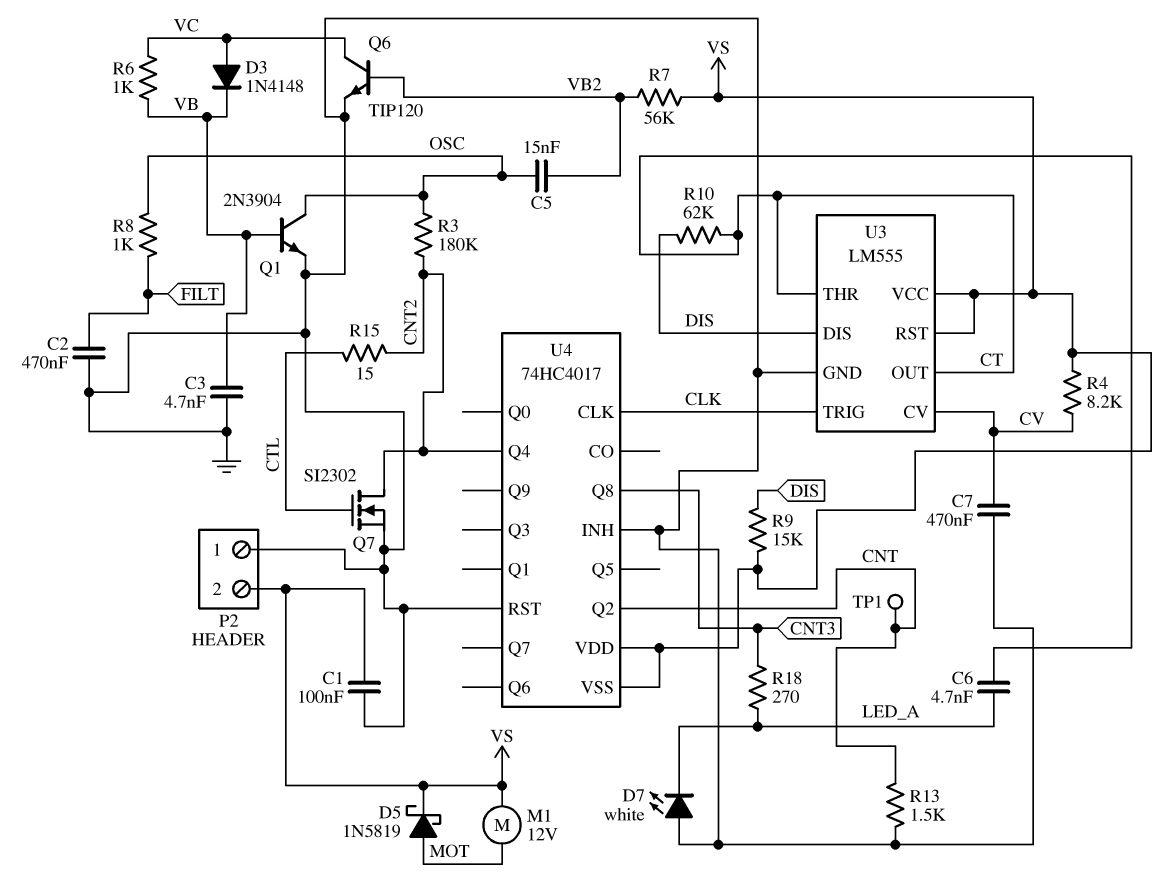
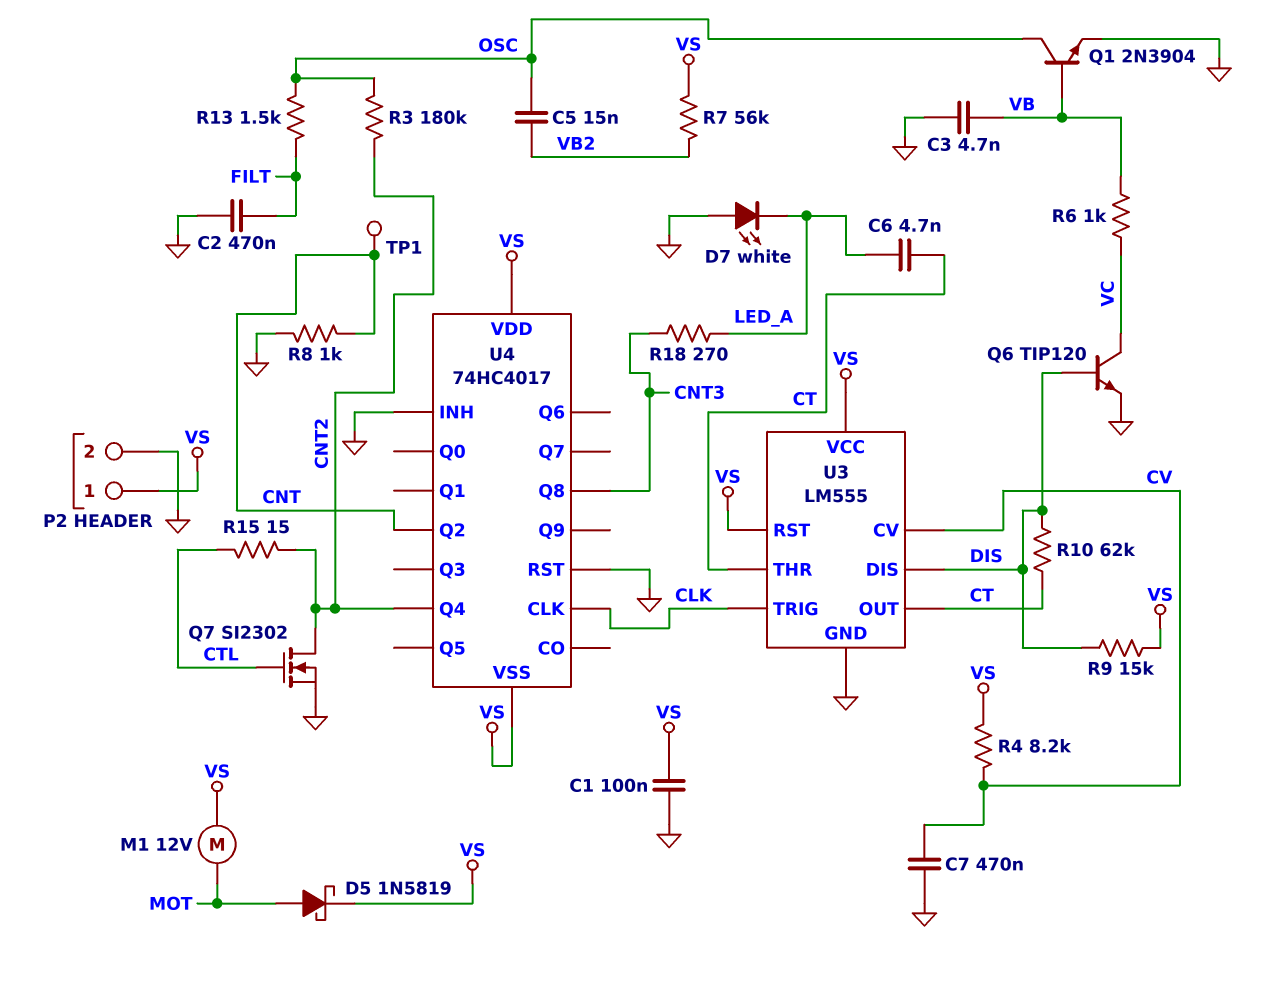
D3: diode 1N4148 (A VC, K VB) -> none
P2 pin 1: GND -> VS
P2 pin 2: VS -> GND
Q6: NPN TIP120 (B VB2, C VC, E GND) -> NPN TIP120 (B DIS, C VC, E GND)
R8: 1k (FILT, OSC) -> 1k (CNT, GND)
R13: 1.5k (CNT, GND) -> 1.5k (FILT, OSC)

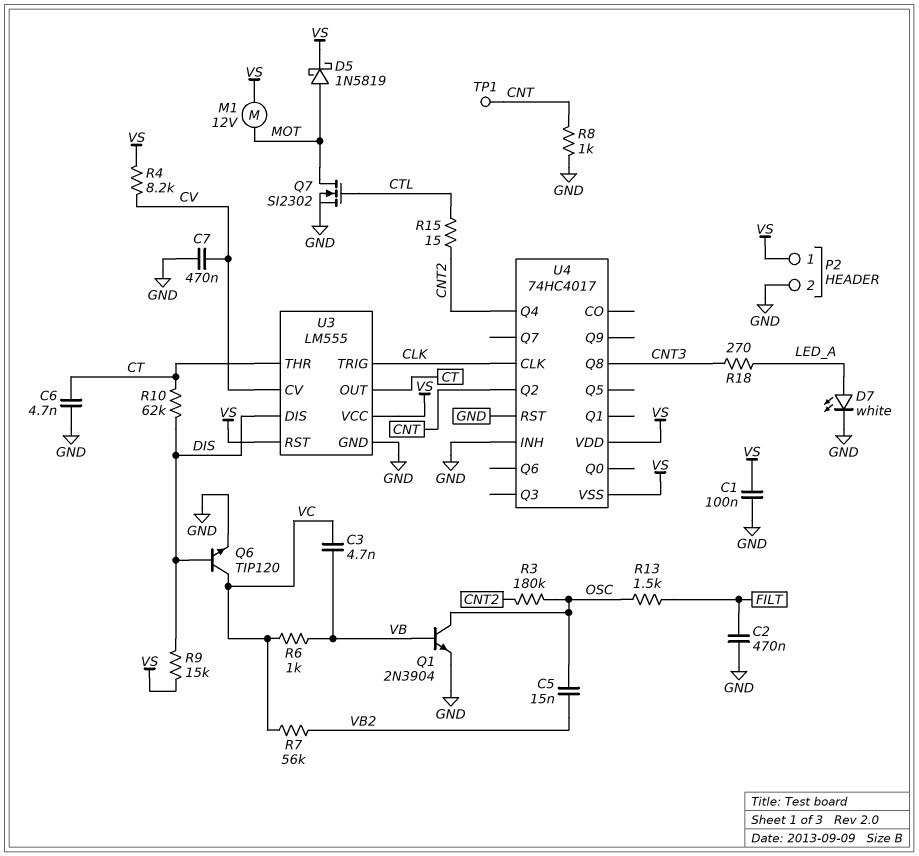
C3: 4.7nF (GND, VB) -> 4.7nF (VB, VC)
C6: 4.7nF (CT, LED_A) -> 4.7nF (CT, GND)
D7: LED white (A GND, K LED_A) -> LED white (A LED_A, K GND)
Q7: NMOS SI2302 (G CTL, D CNT2, S GND) -> NMOS SI2302 (G CTL, D MOT, S GND)
R7: 56k (VB2, VS) -> 56k (VB2, VC)

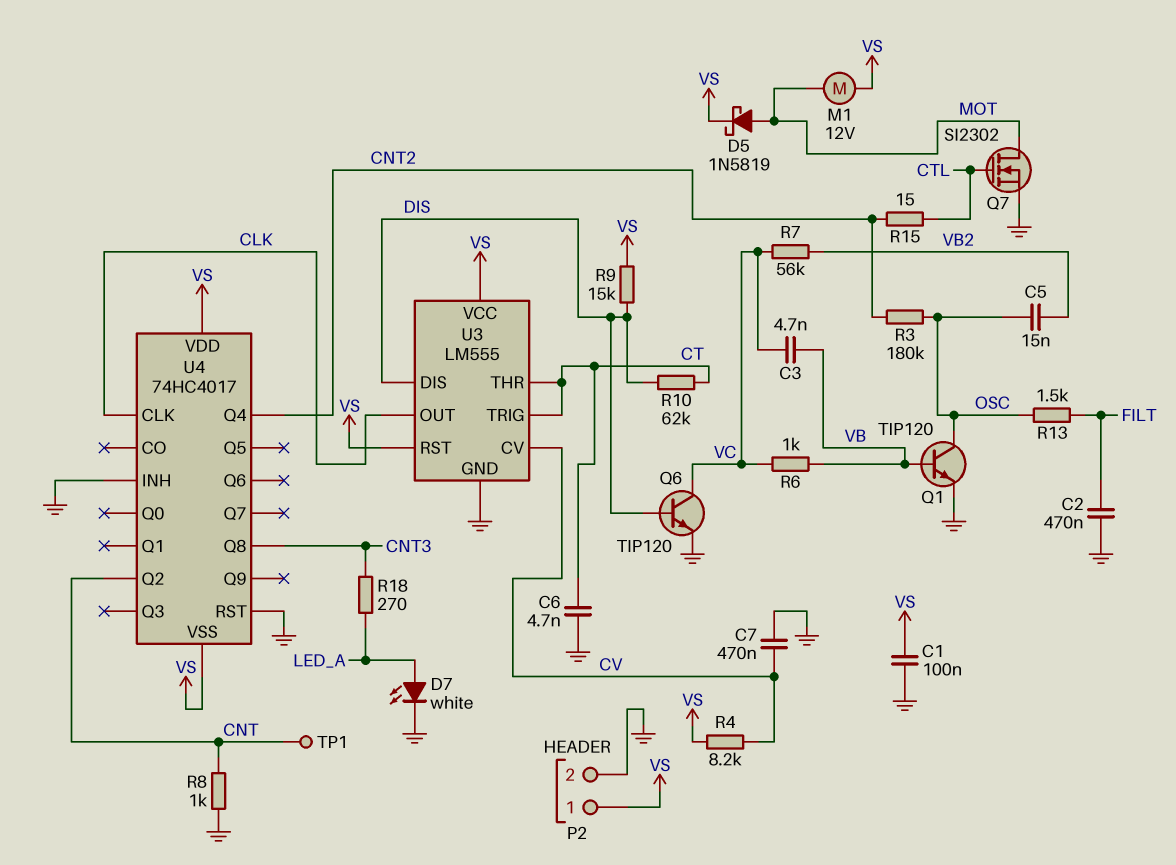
Q1: NPN 2N3904 (B VB, C OSC, E GND) -> NPN TIP120 (B VB, C OSC, E GND)
U3 pin OUT: CT -> CLK
U3 pin TRIG: CLK -> CT

